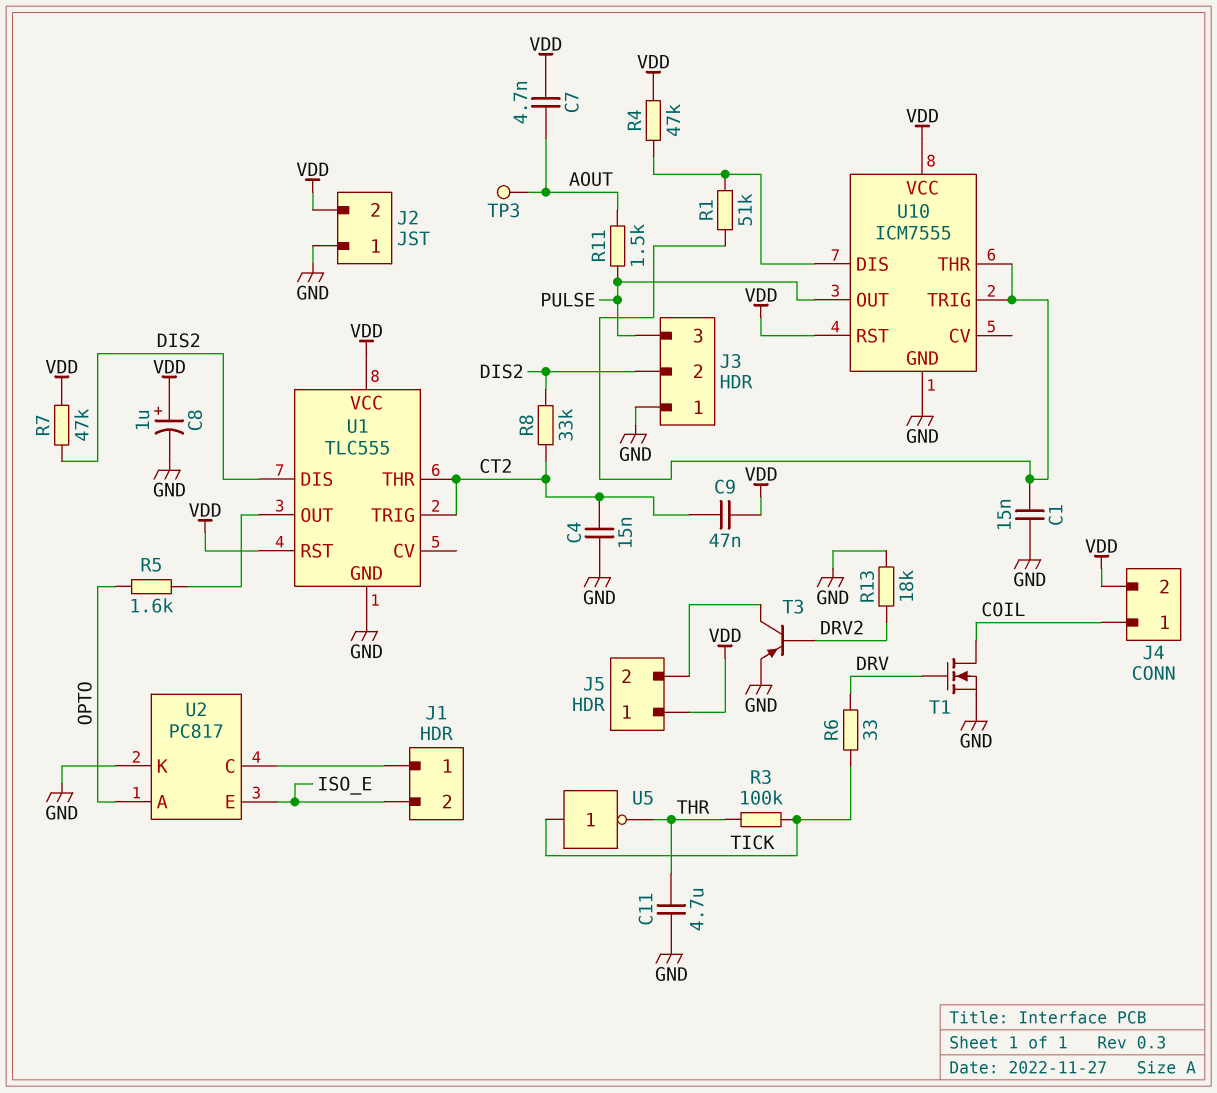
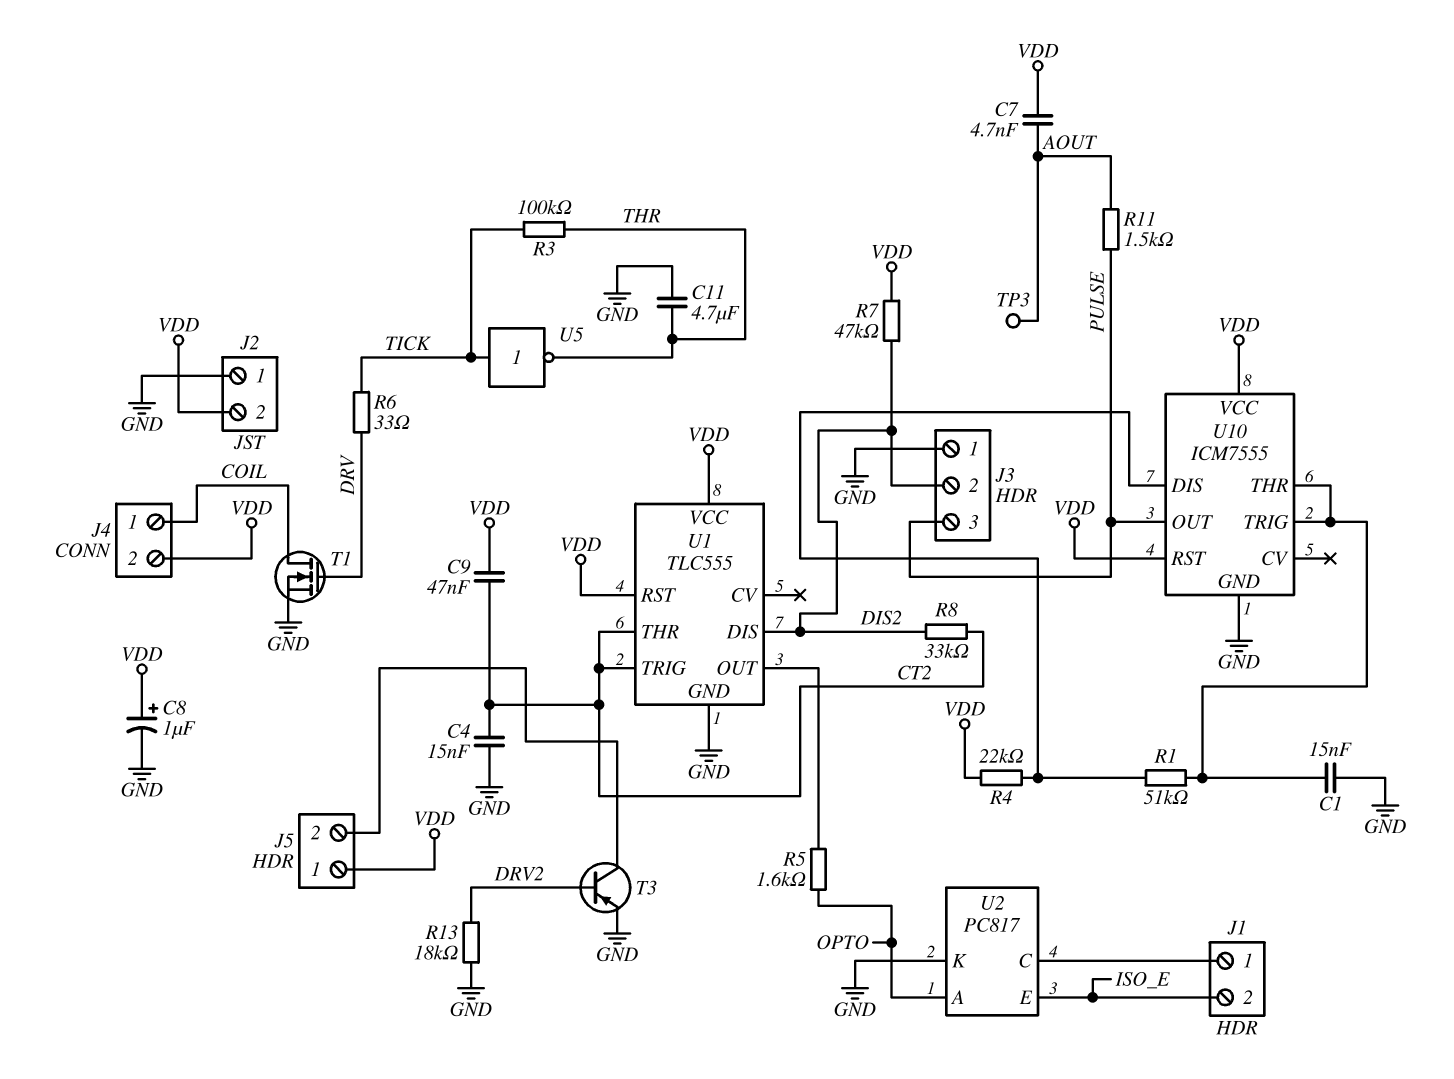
R4: 47k (U10/DIS, VDD) -> 22k (U10/DIS, VDD)

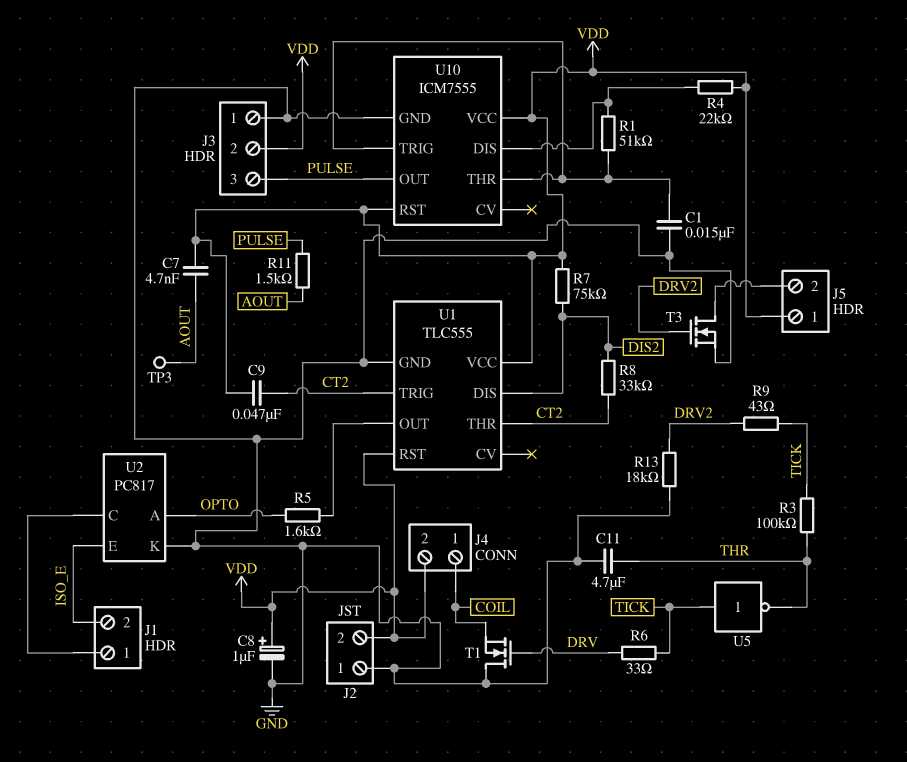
C4: 15nF (CT2, GND) -> none
J3 pin 2: DIS2 -> VDD
R7: 47k (DIS2, VDD) -> 75k (DIS2, VDD)
R9: none -> 43 (DRV2, TICK)
T1: NMOS (G DRV, D COIL, S GND) -> NMOS (G DRV, D GND, S COIL)
T3: PNP (B DRV2, C J5/2, E GND) -> NMOS (G DRV2, D J5/2, S GND)

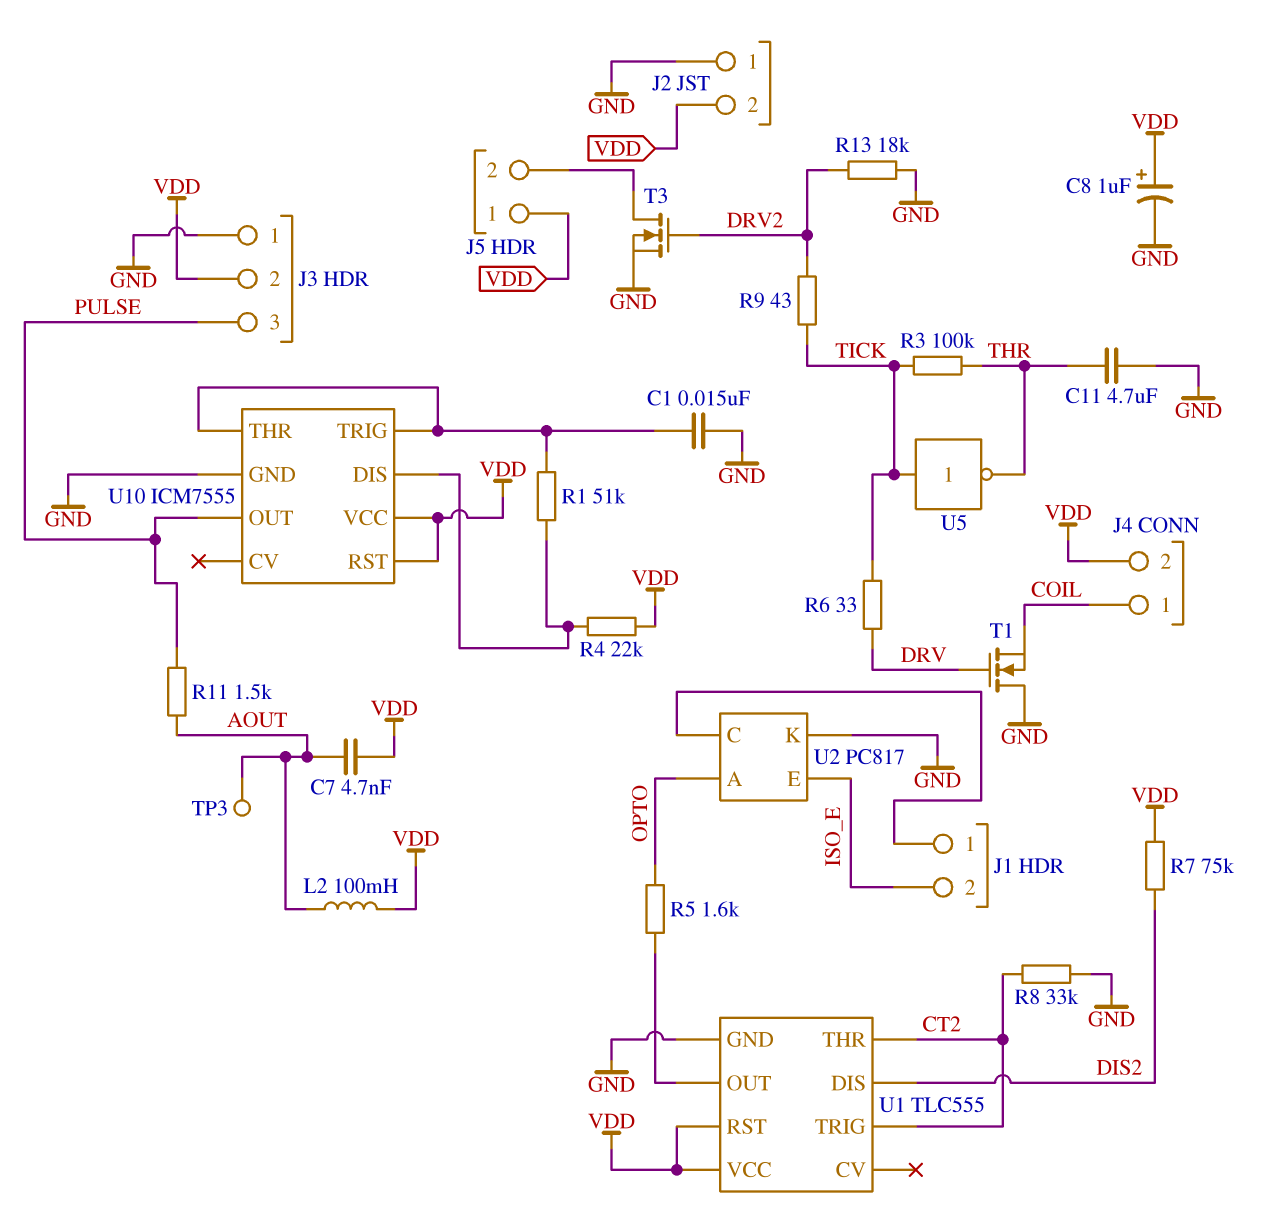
C9: 47nF (CT2, VDD) -> none
L2: none -> 100mH (AOUT, VDD)
R8: 33k (CT2, DIS2) -> 33k (CT2, GND)

